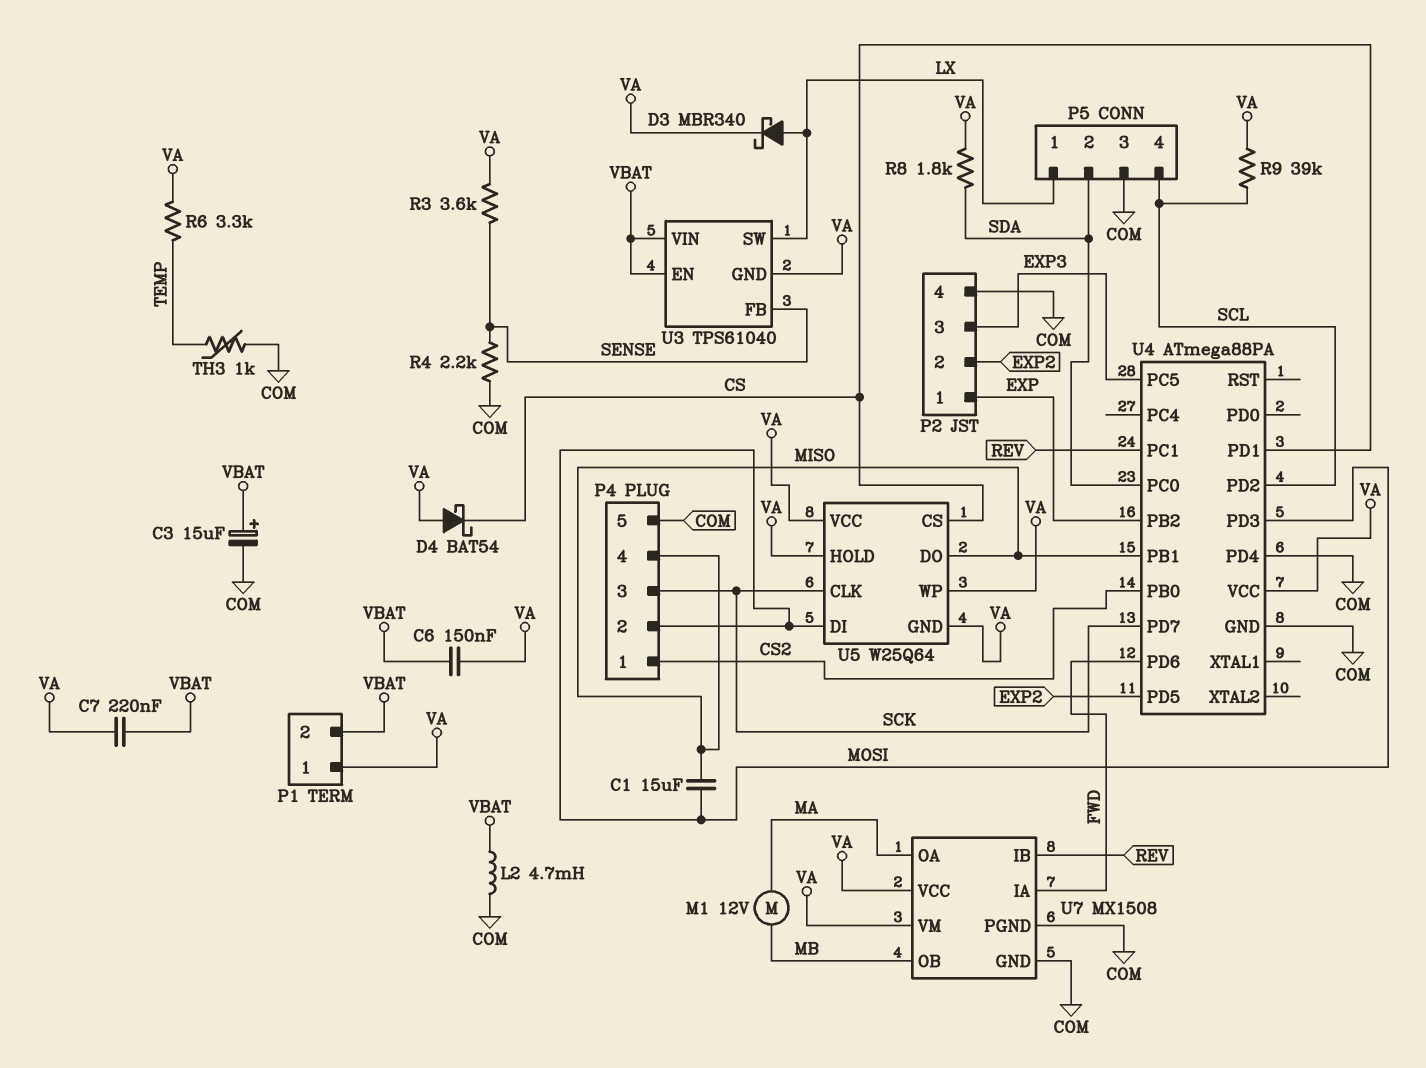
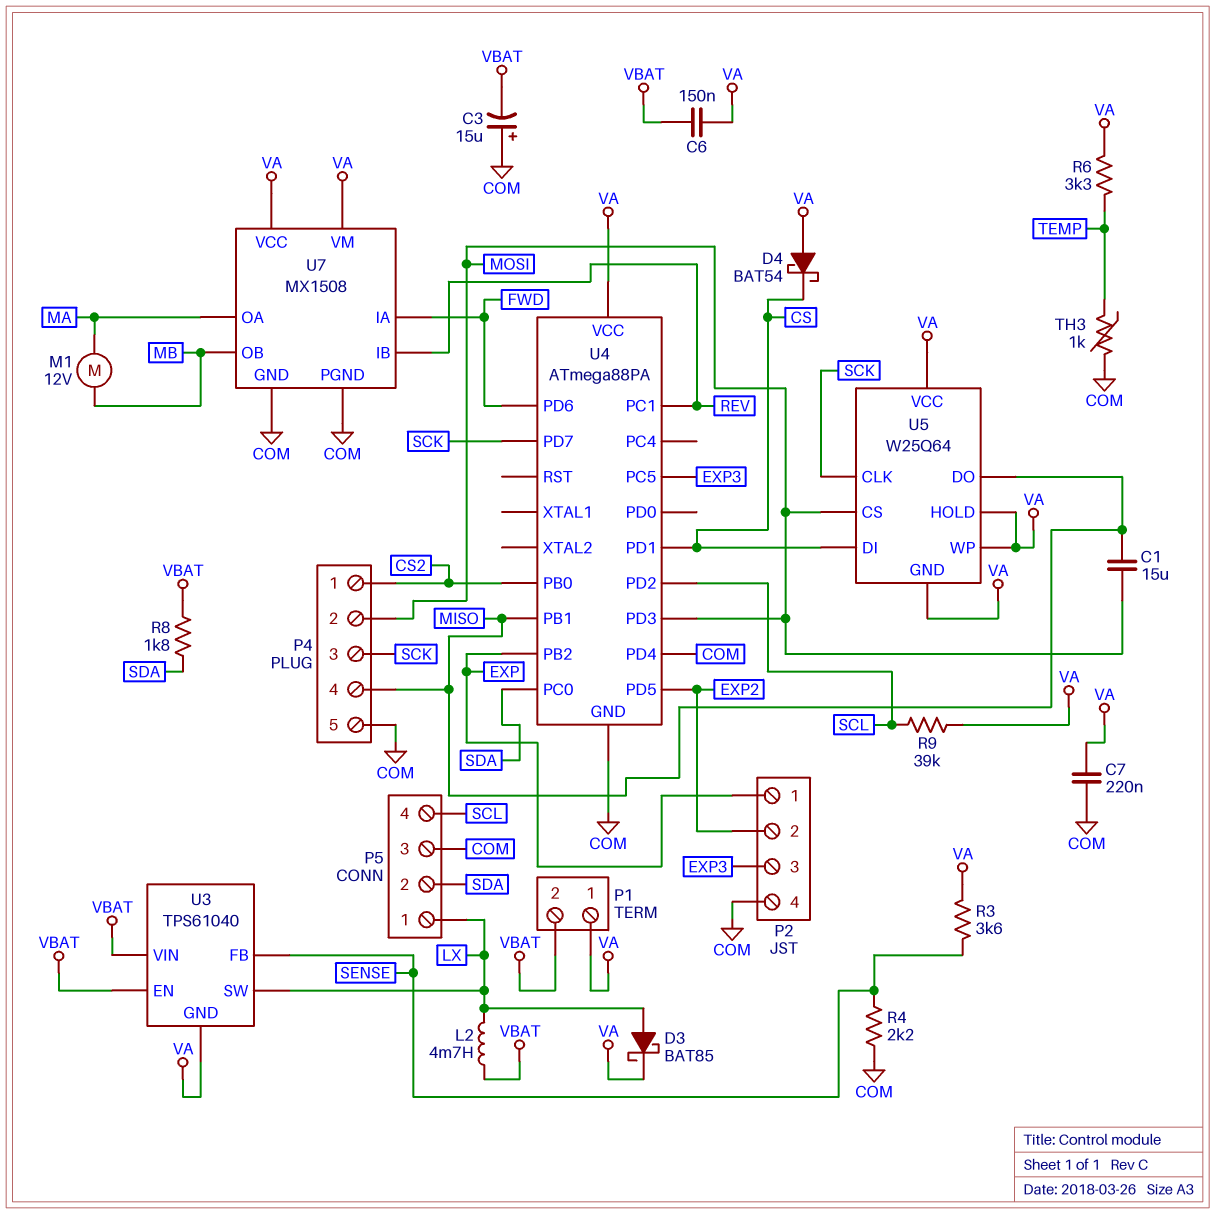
C3: 15uF (plus VBAT, minus COM) -> 15uF (plus COM, minus VBAT)
C7: 220nF (VA, VBAT) -> 220nF (COM, VA)
D3: schottky MBR340 (A LX, K VA) -> schottky BAT85 (A LX, K VA)
L2: 4.7mH (COM, VBAT) -> 4.7mH (LX, VBAT)
R8: 1.8k (SDA, VA) -> 1.8k (SDA, VBAT)
U5 pin CS: CS -> MOSI
U5 pin DI: MOSI -> CS

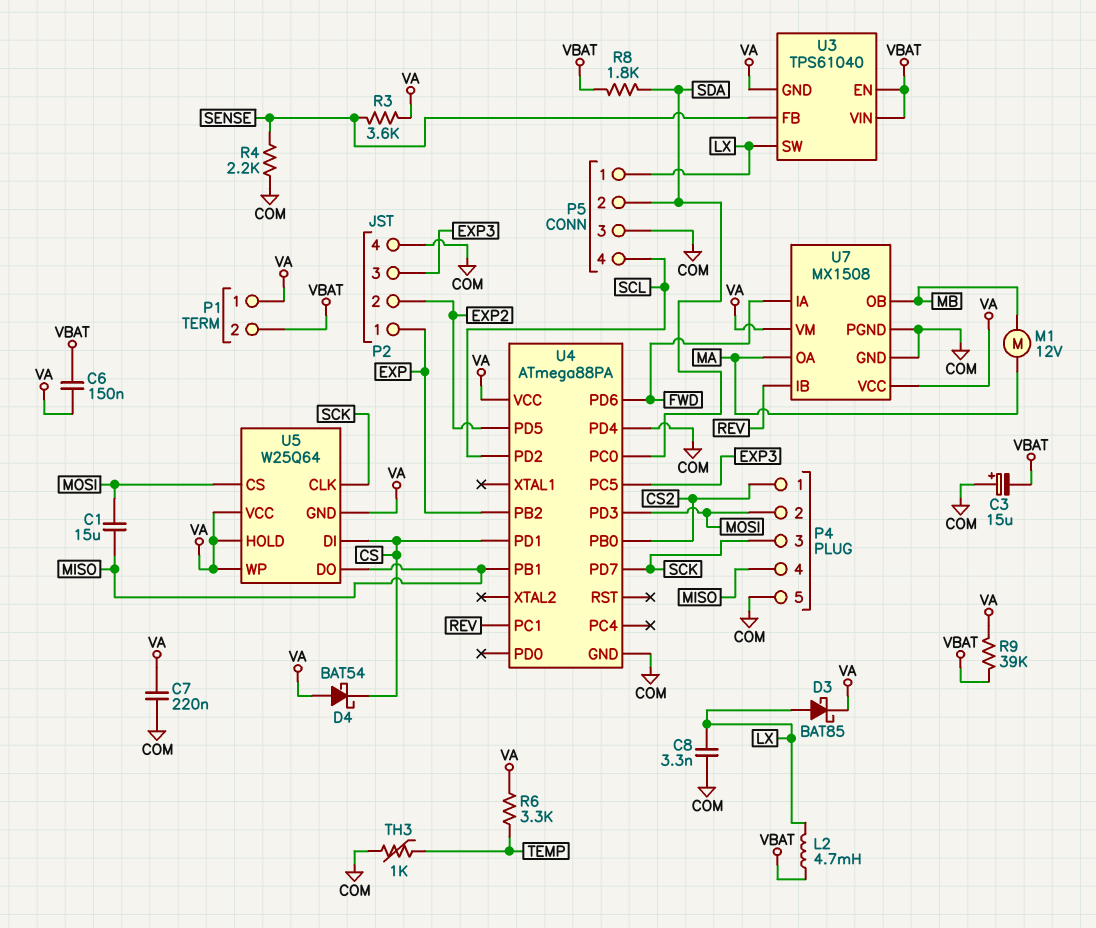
C8: none -> 3.3nF (COM, LX)
R9: 39k (SCL, VA) -> 39k (VA, VBAT)

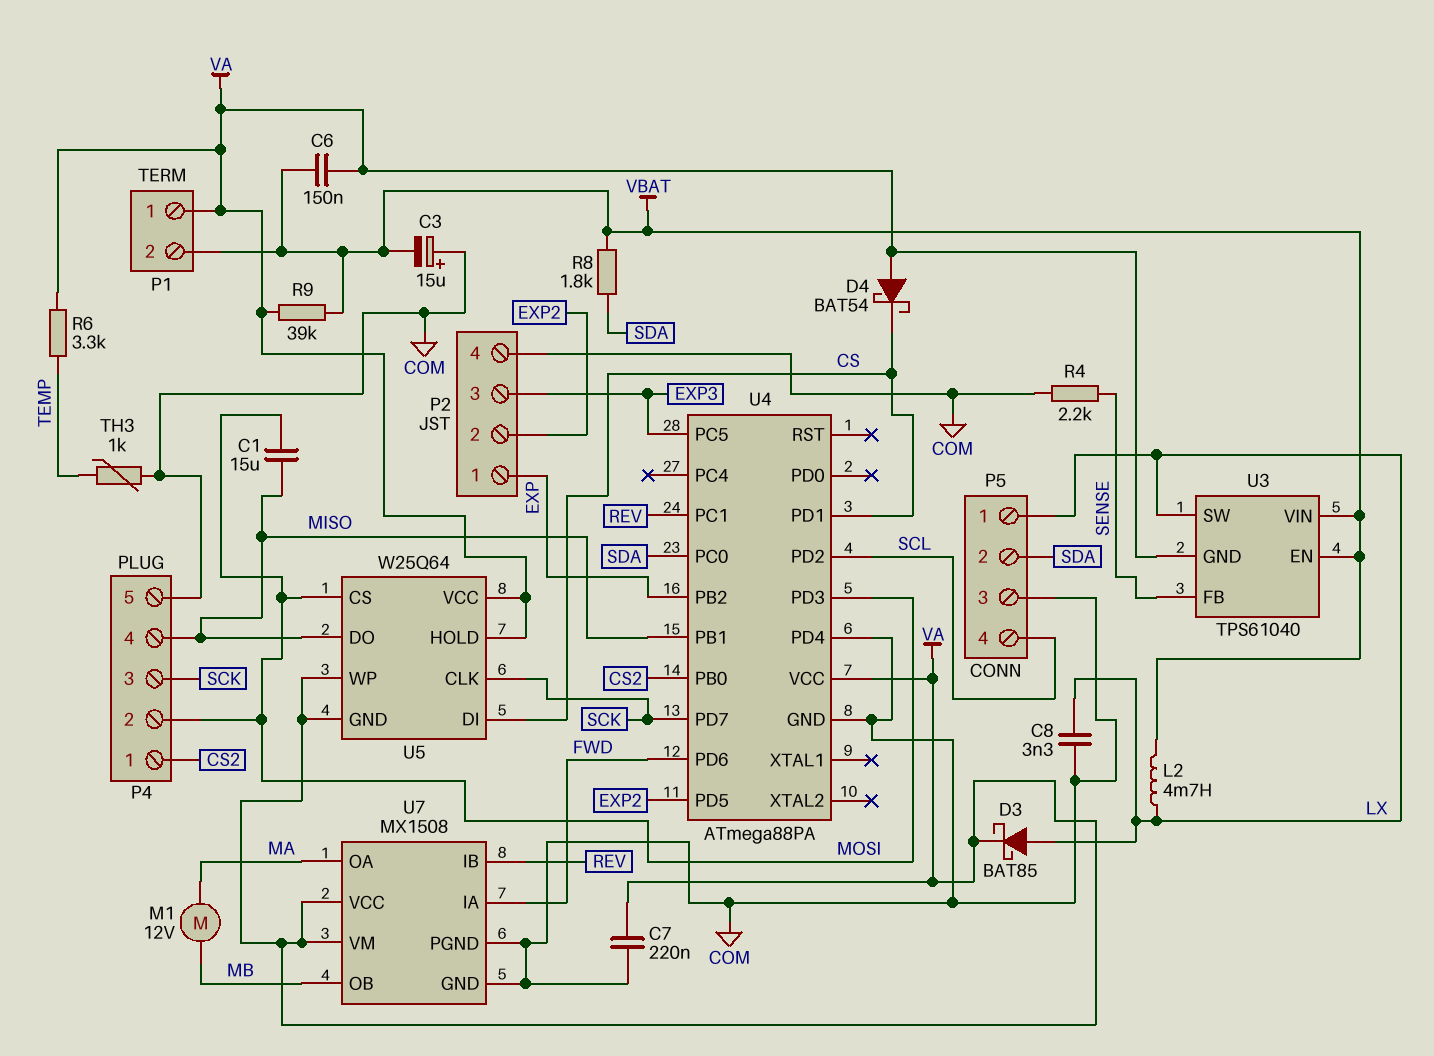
R3: 3.6k (SENSE, VA) -> none

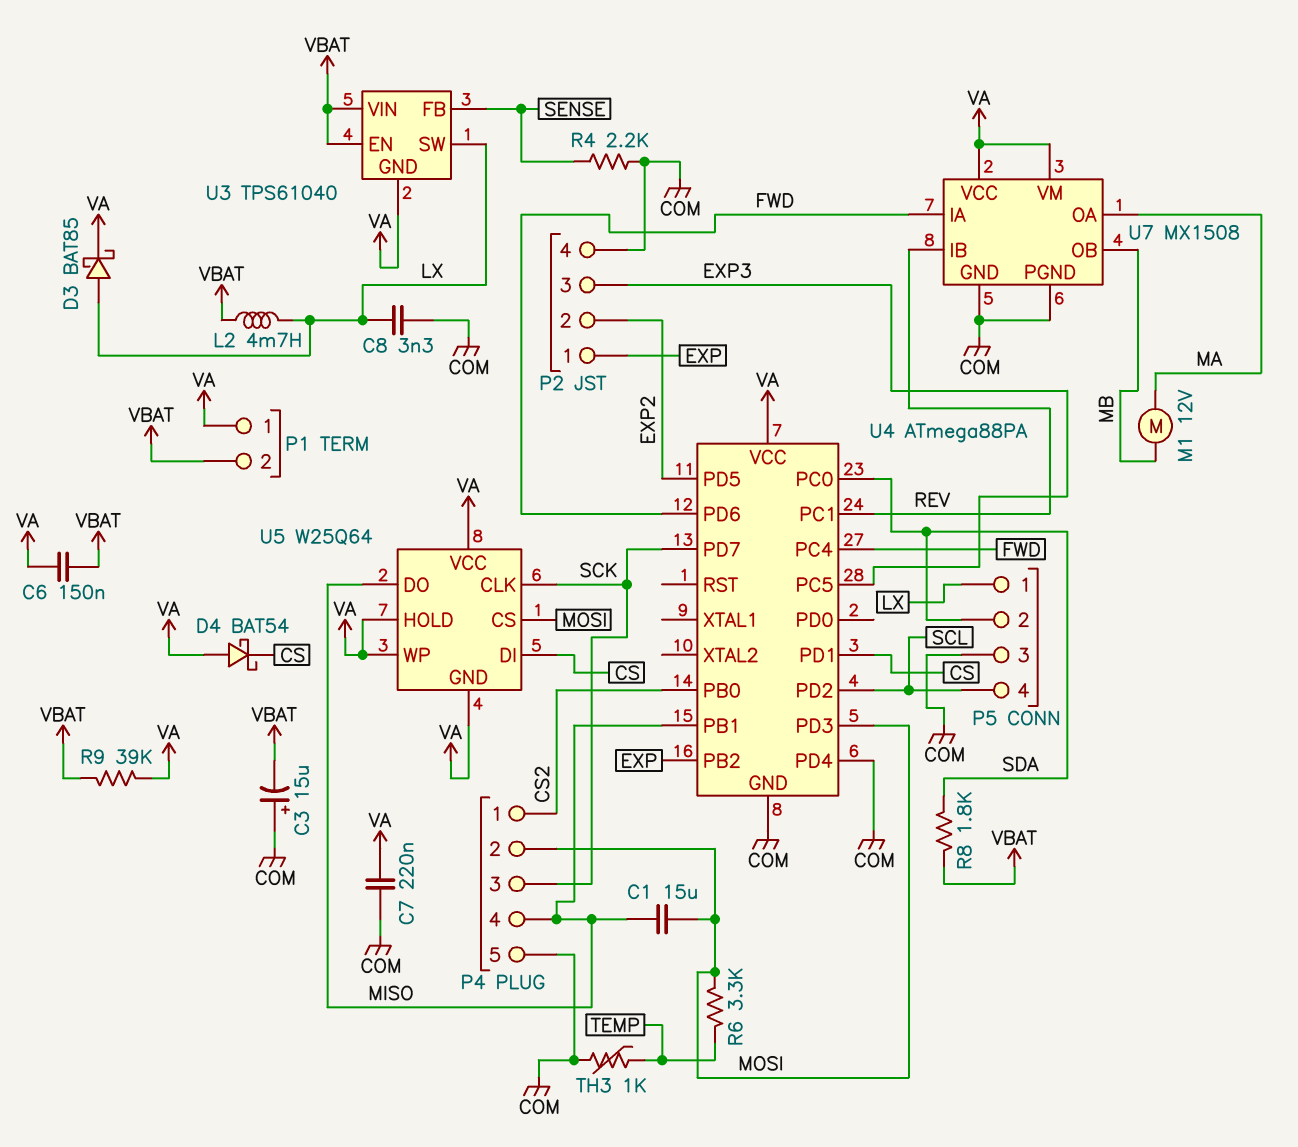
R6: 3.3k (TEMP, VA) -> 3.3k (MOSI, TEMP)
U4 pin PC4: none -> FWD

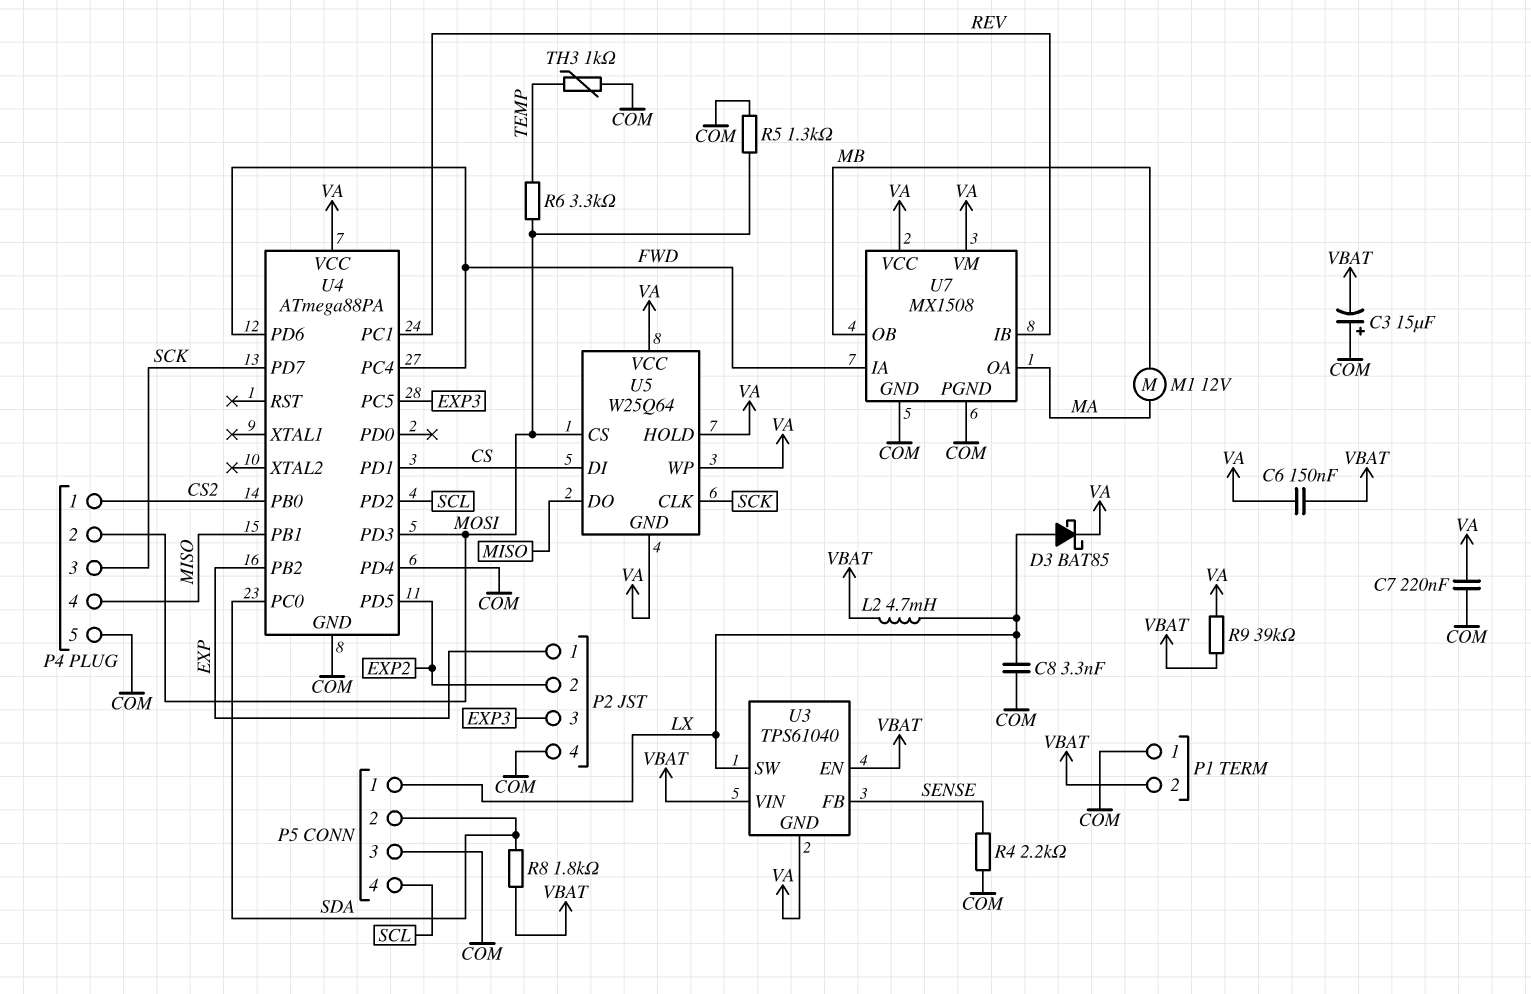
C1: 15uF (MISO, MOSI) -> none
D4: schottky BAT54 (A VA, K CS) -> none
P1 pin 1: VA -> COM
R5: none -> 1.3k (COM, MOSI)

